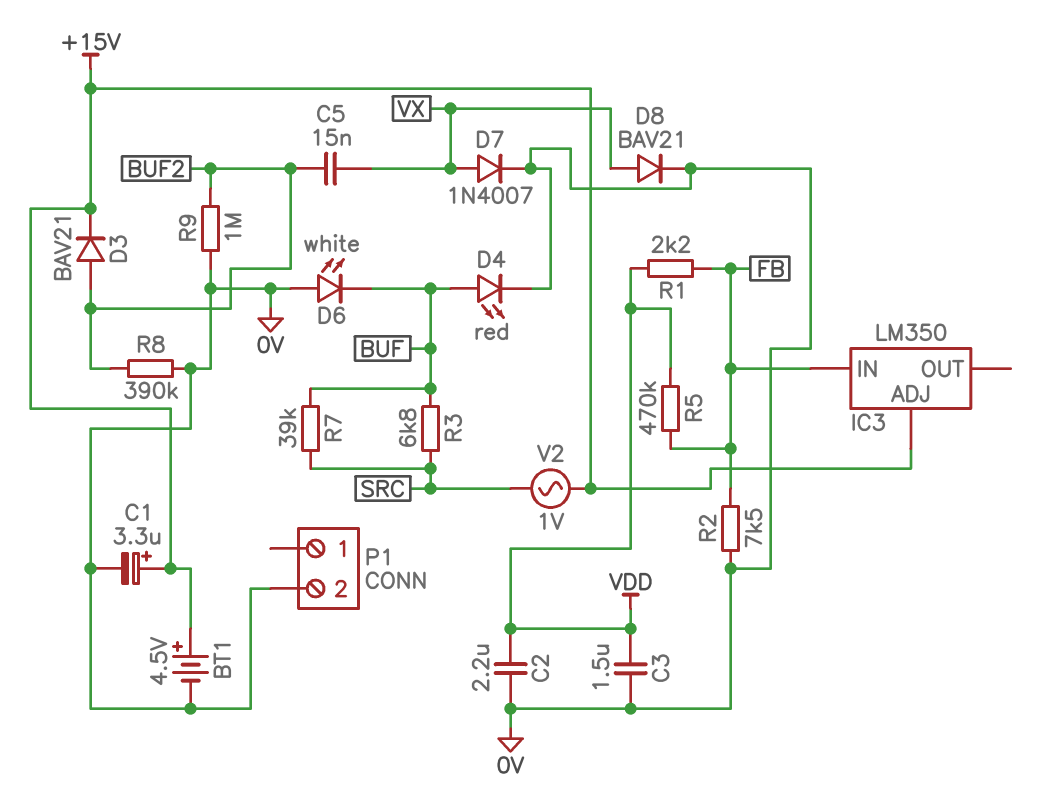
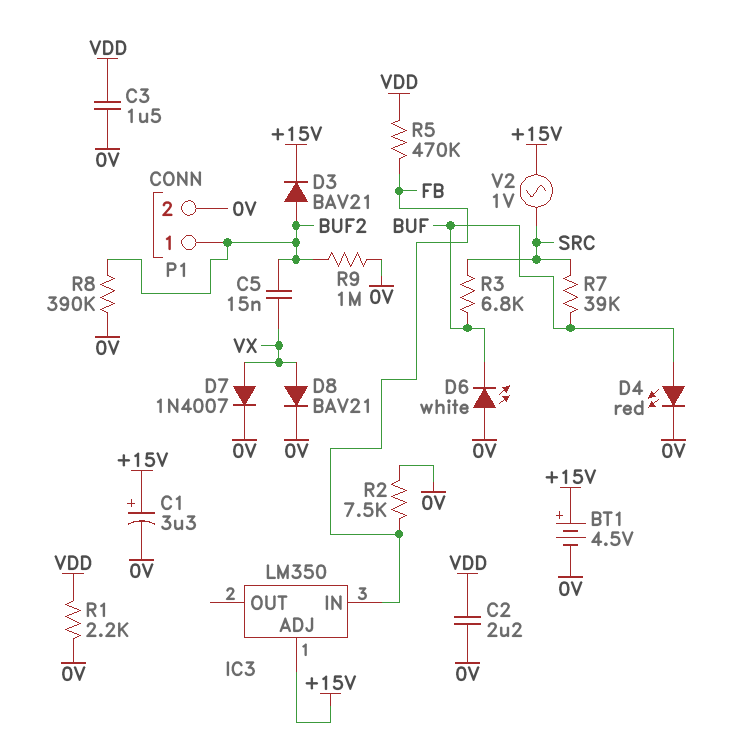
P1 pin 1: none -> BUF2
R1: 2.2k (FB, VDD) -> 2.2k (0V, VDD)

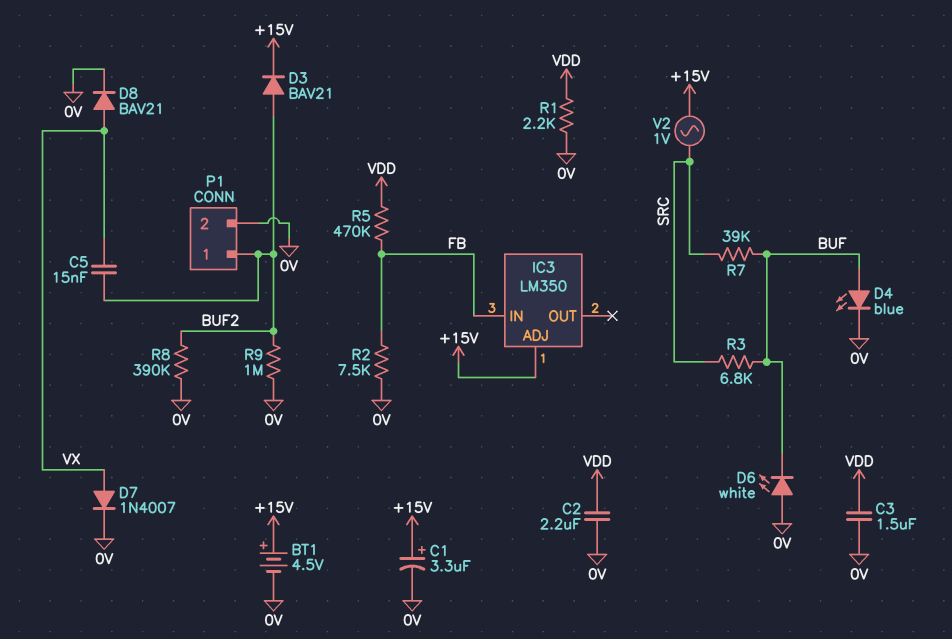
D4: LED red (A BUF, K 0V) -> LED blue (A BUF, K 0V)

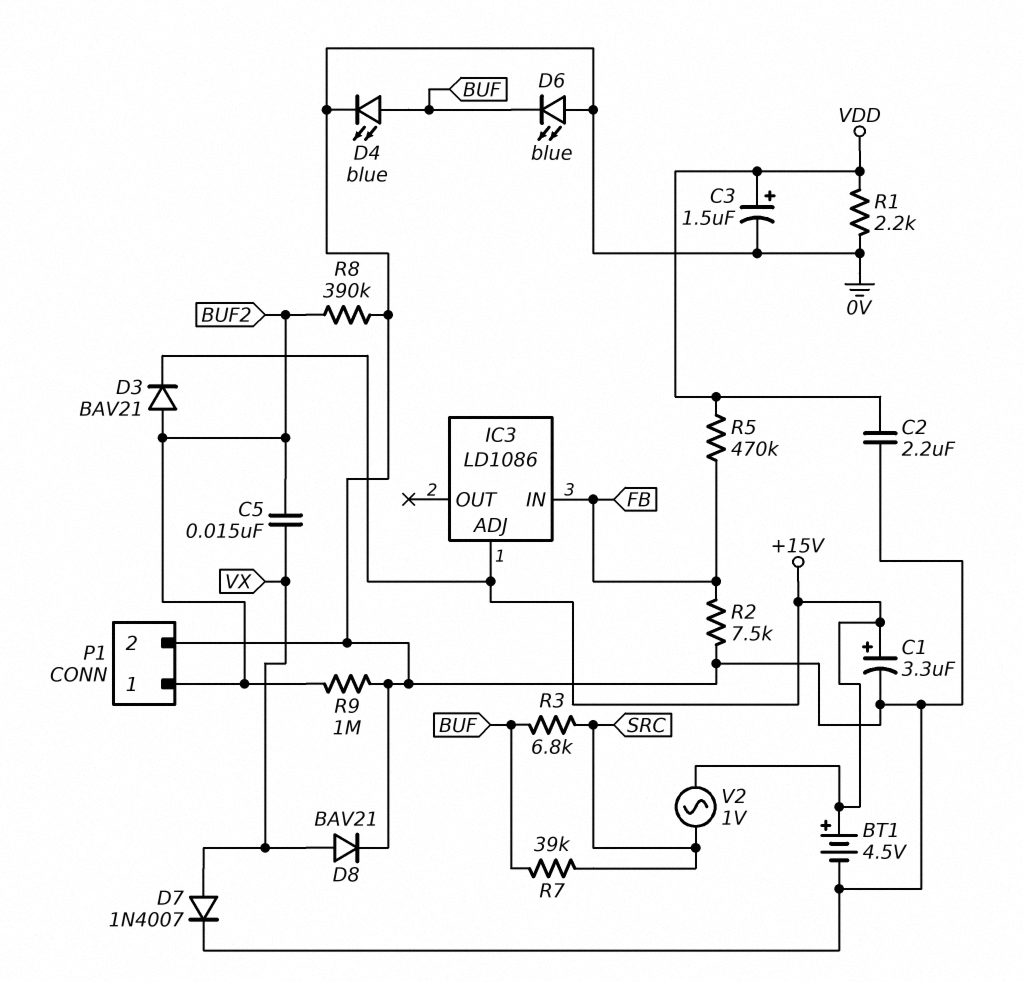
C3: 1.5uF (0V, VDD) -> 1.5uF (plus VDD, minus 0V)
D6: LED white (A 0V, K BUF) -> LED blue (A 0V, K BUF)
IC3: LM350 -> LD1086

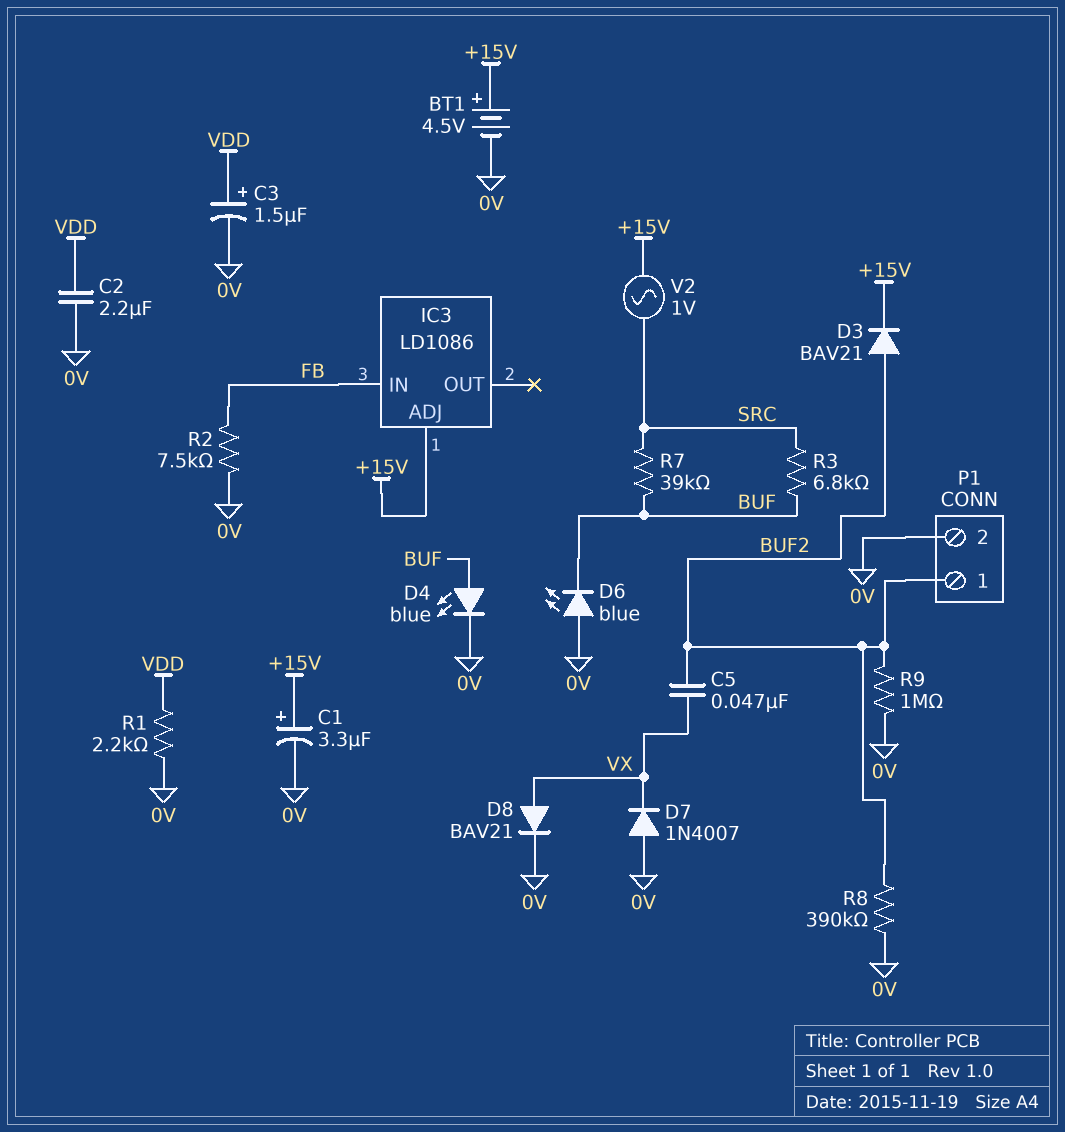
C5: 15nF (BUF2, VX) -> 47nF (BUF2, VX)
D7: diode 1N4007 (A VX, K 0V) -> diode 1N4007 (A 0V, K VX)
R5: 470k (FB, VDD) -> none

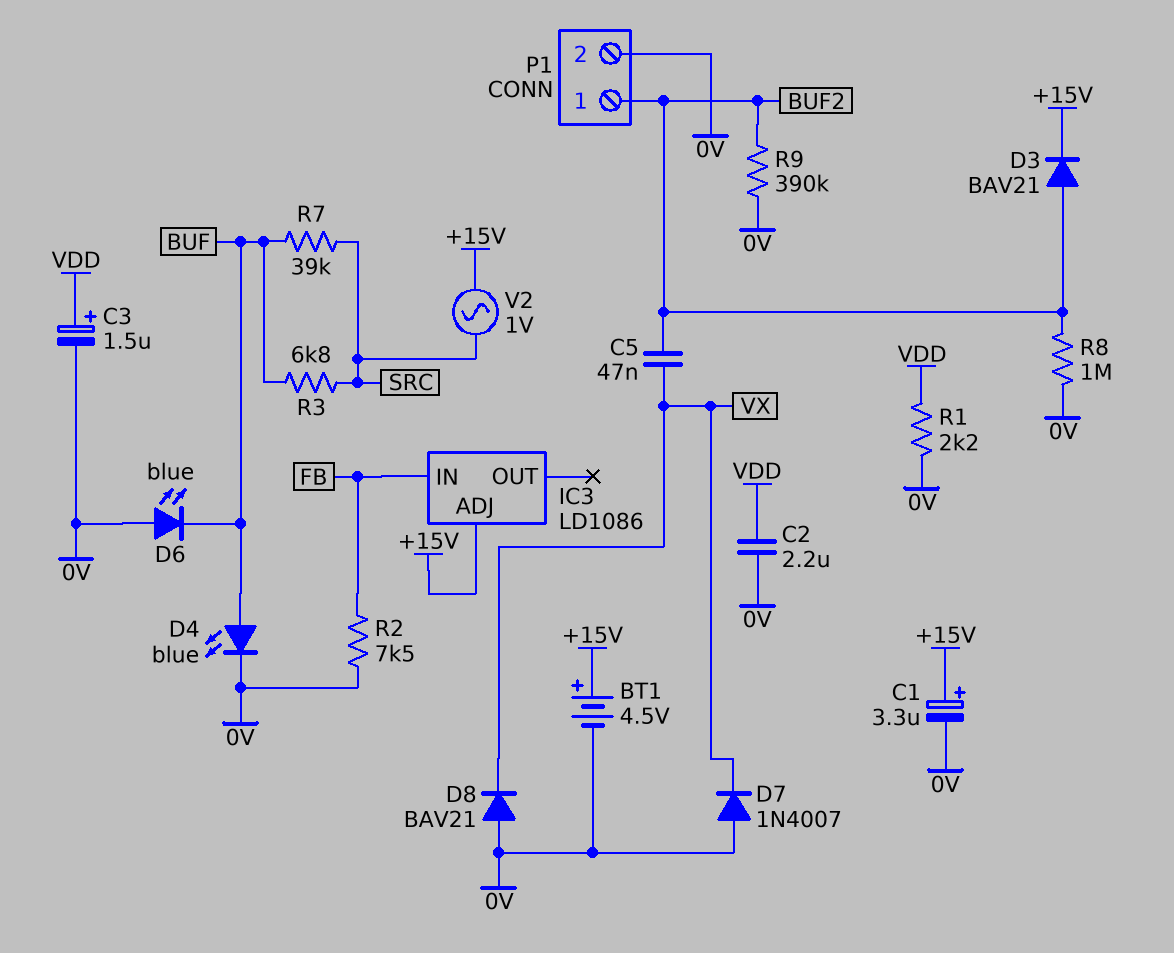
D8: diode BAV21 (A VX, K 0V) -> diode BAV21 (A 0V, K VX)
R8: 390k (0V, BUF2) -> 1M (0V, BUF2)
R9: 1M (0V, BUF2) -> 390k (0V, BUF2)

